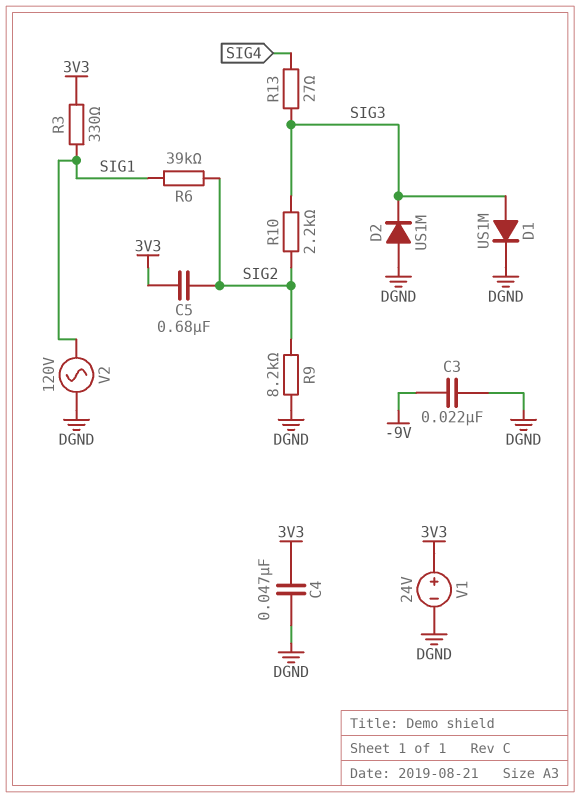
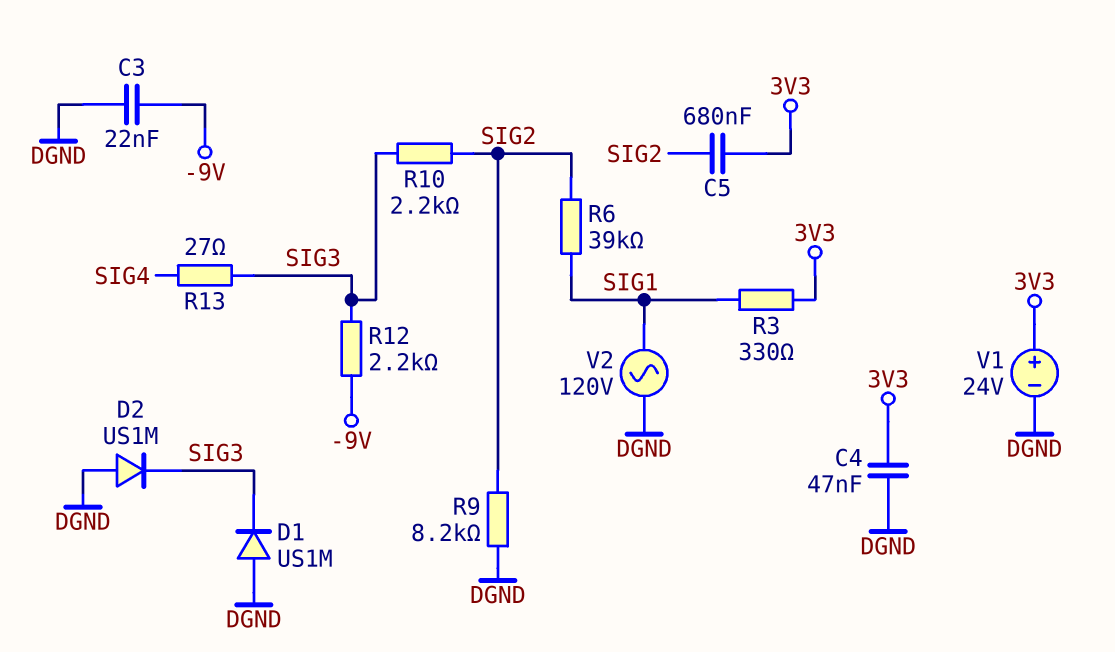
D1: diode US1M (A SIG3, K DGND) -> diode US1M (A DGND, K SIG3)
R12: none -> 2.2k (-9V, SIG3)

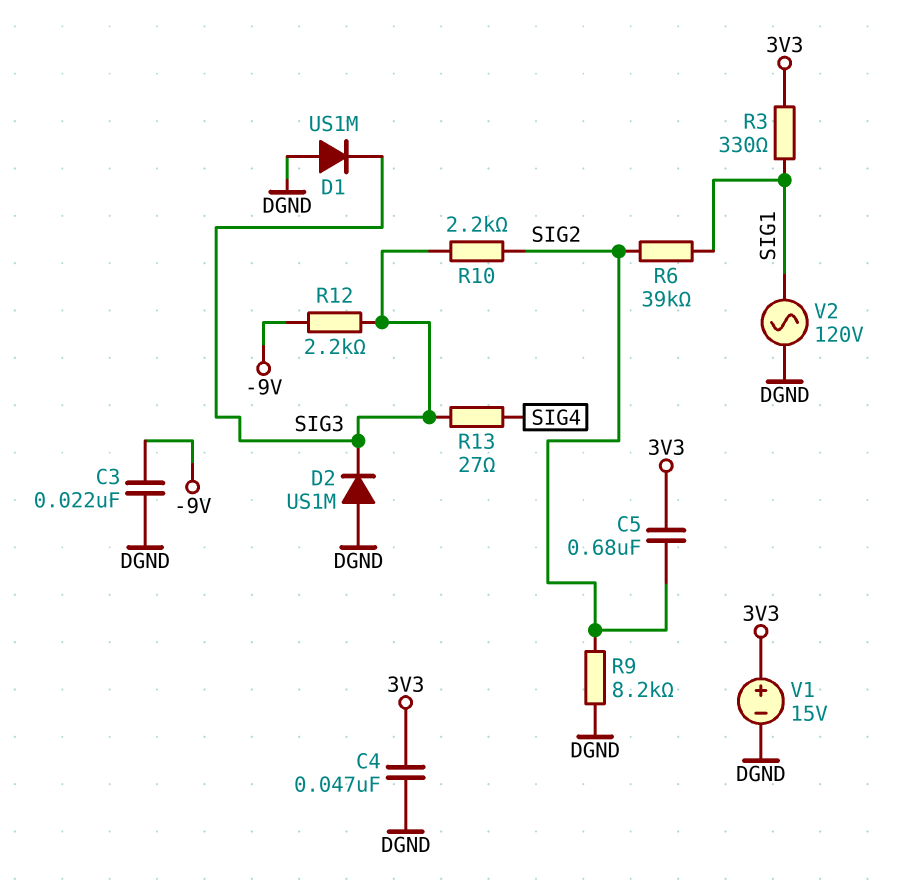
V1: 24V (plus 3V3, minus DGND) -> 15V (plus 3V3, minus DGND)

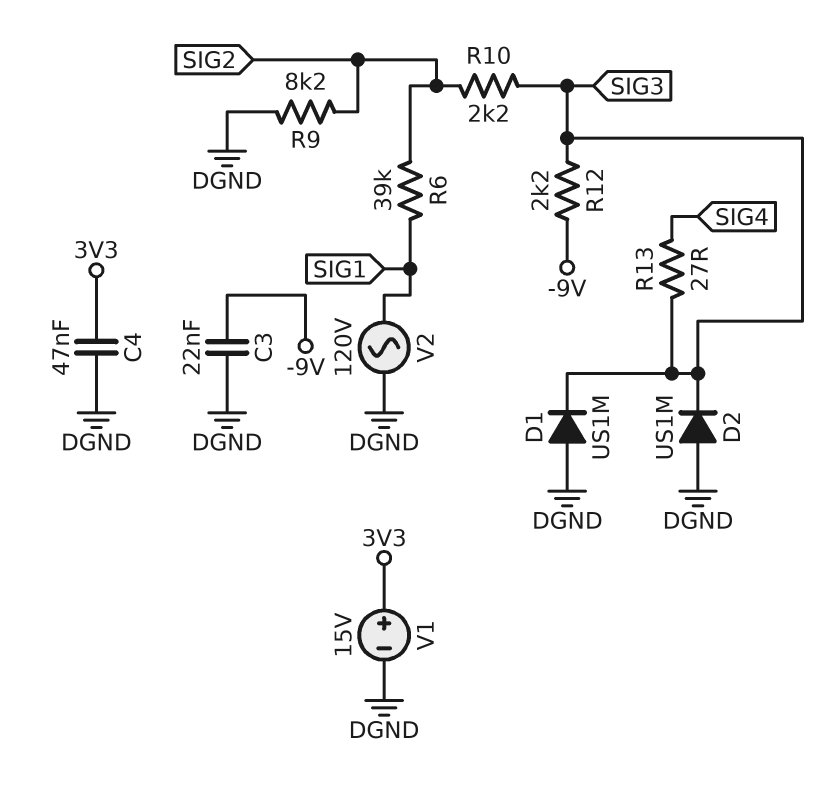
C5: 680nF (3V3, SIG2) -> none
R3: 330 (3V3, SIG1) -> none

